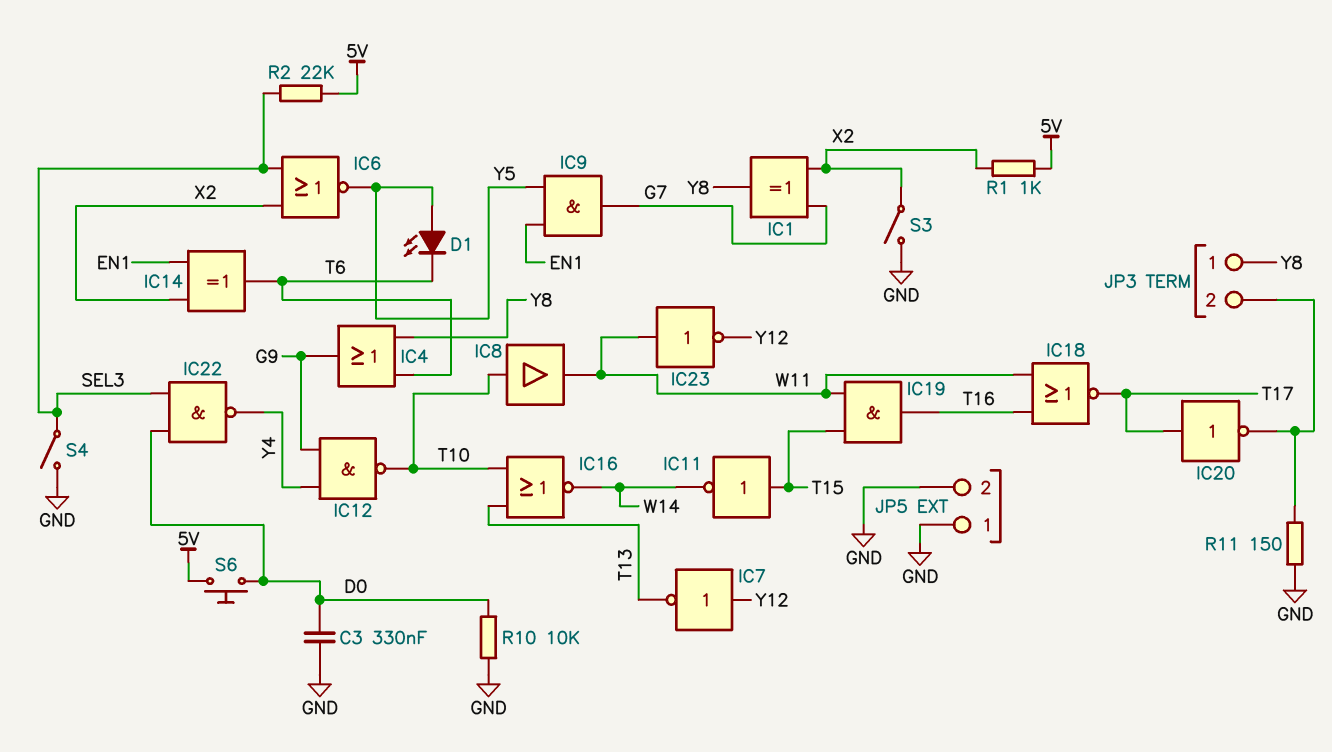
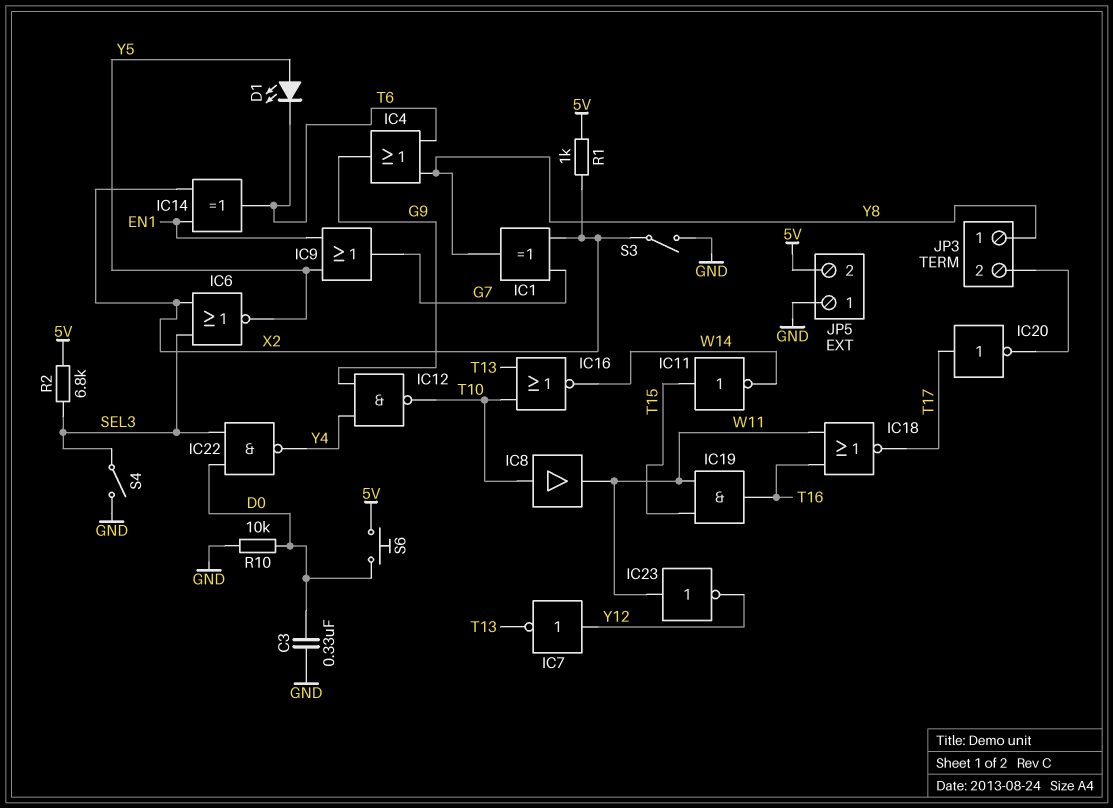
IC9: AND (in EN1, in Y5, out G7) -> OR (in EN1, in Y5, out G7)
JP5 pin 2: GND -> 5V
R2: 22k (5V, SEL3) -> 6.8k (5V, SEL3)
R11: 150 (GND, JP3/2) -> none

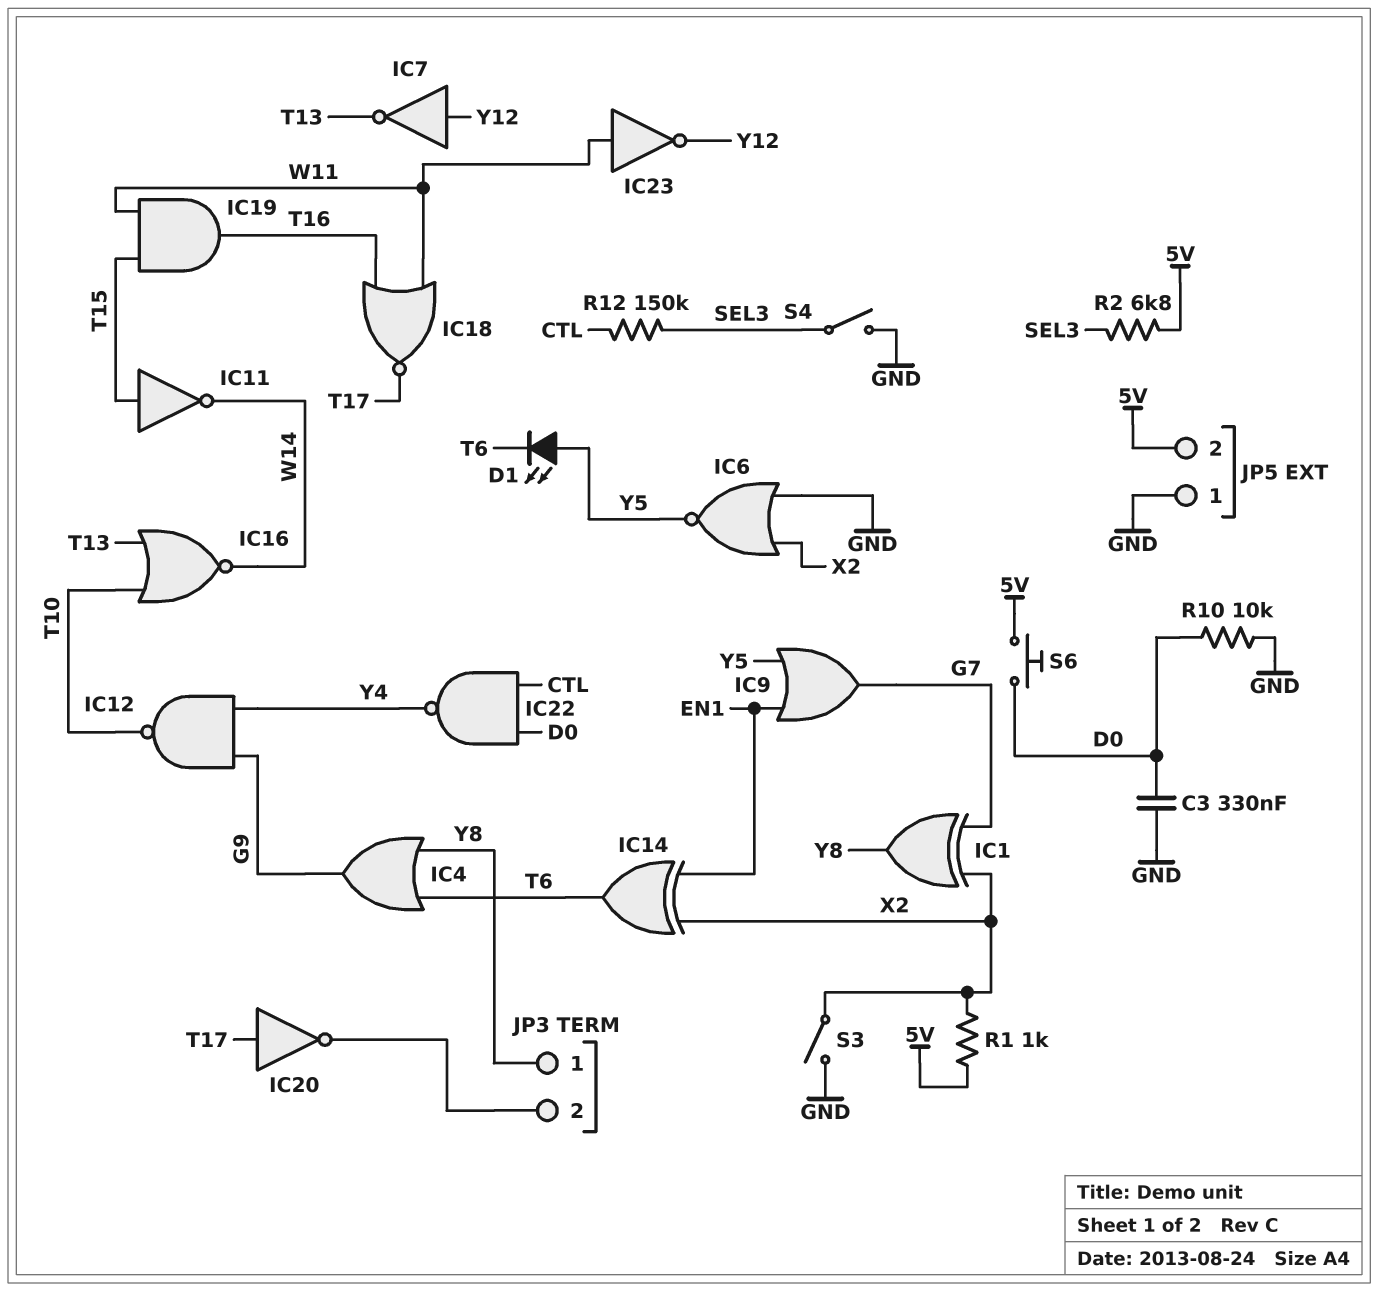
IC6: NOR (in SEL3, in X2, out Y5) -> NOR (in GND, in X2, out Y5)
IC8: buffer (in T10, out W11) -> none
IC22: NAND (in D0, in SEL3, out Y4) -> NAND (in CTL, in D0, out Y4)
R12: none -> 150k (CTL, SEL3)

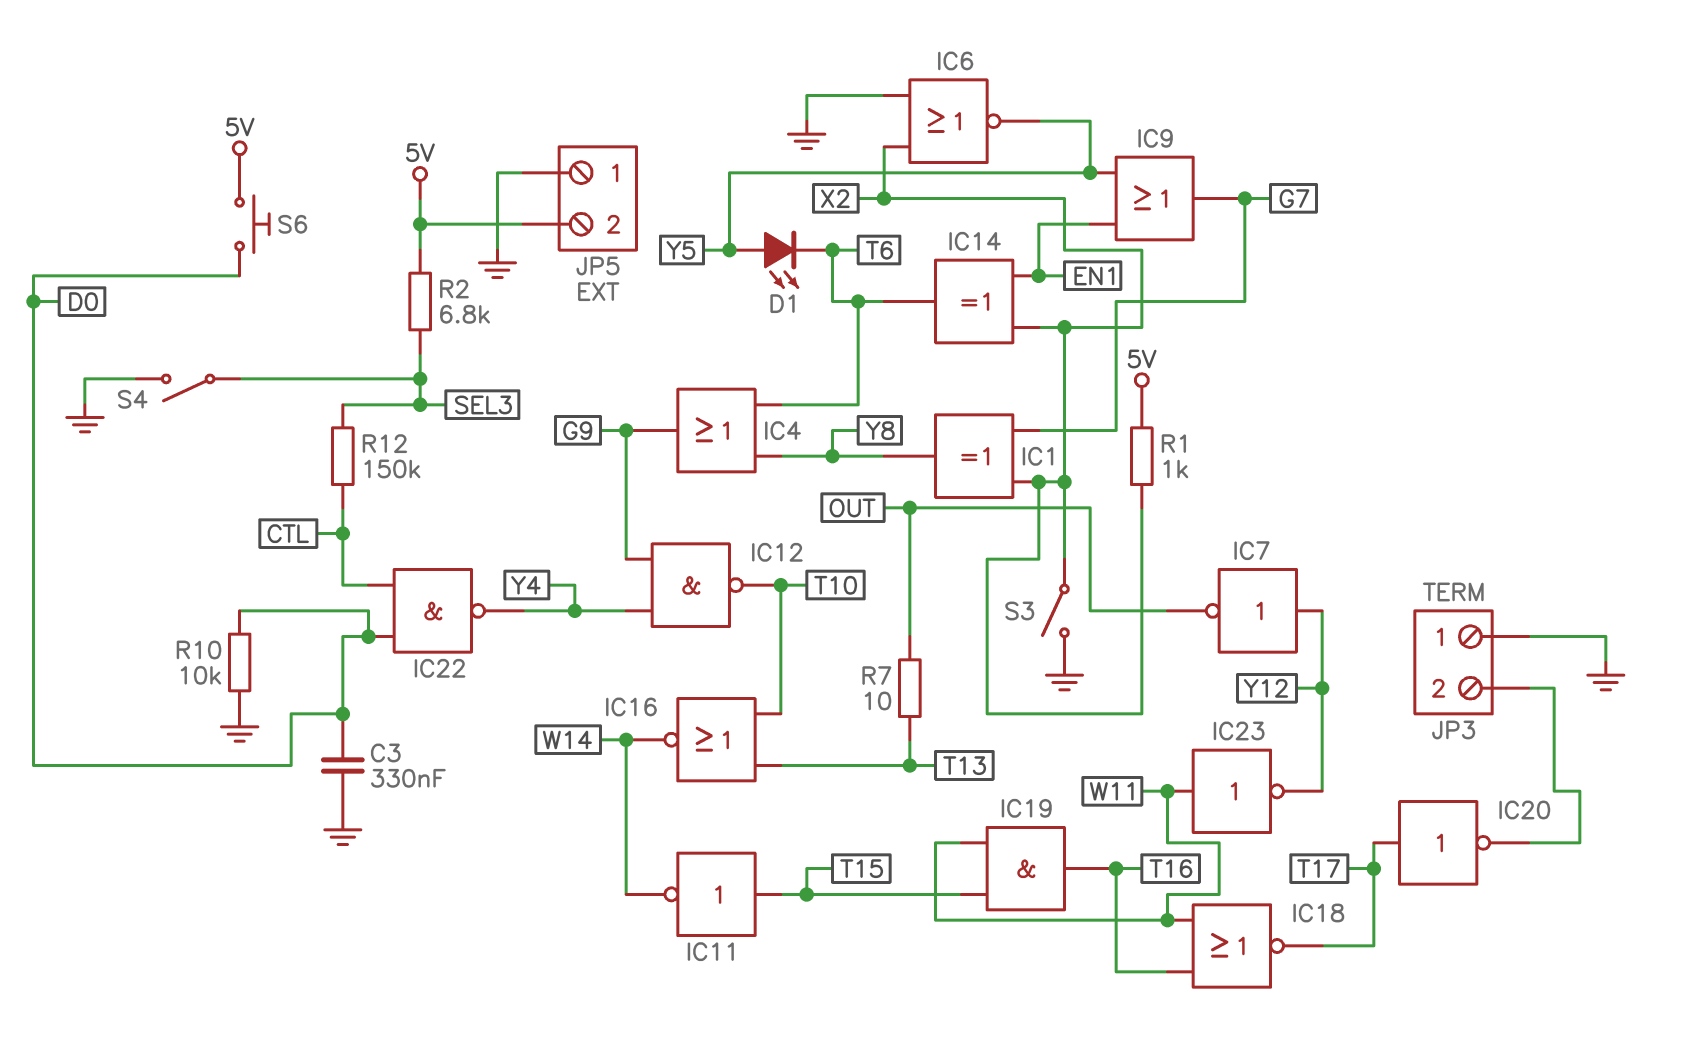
IC7: NOT (in Y12, out T13) -> NOT (in Y12, out OUT)
JP3 pin 1: Y8 -> GND
R7: none -> 10 (OUT, T13)

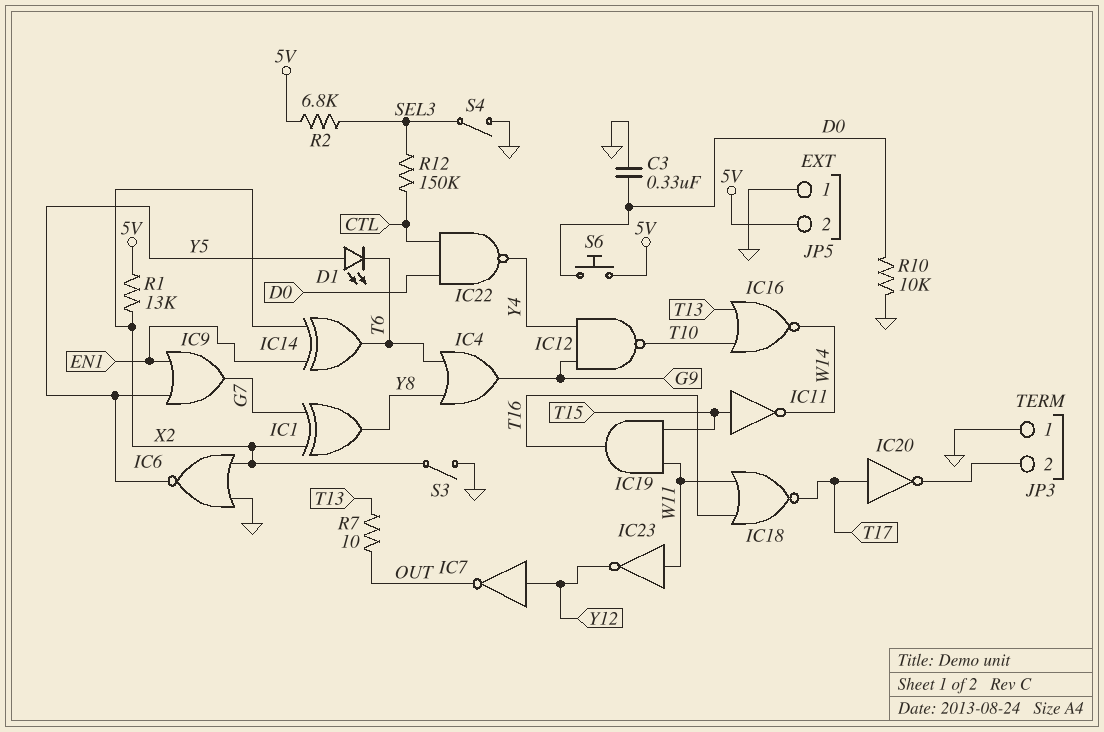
R1: 1k (5V, X2) -> 13k (5V, X2)

